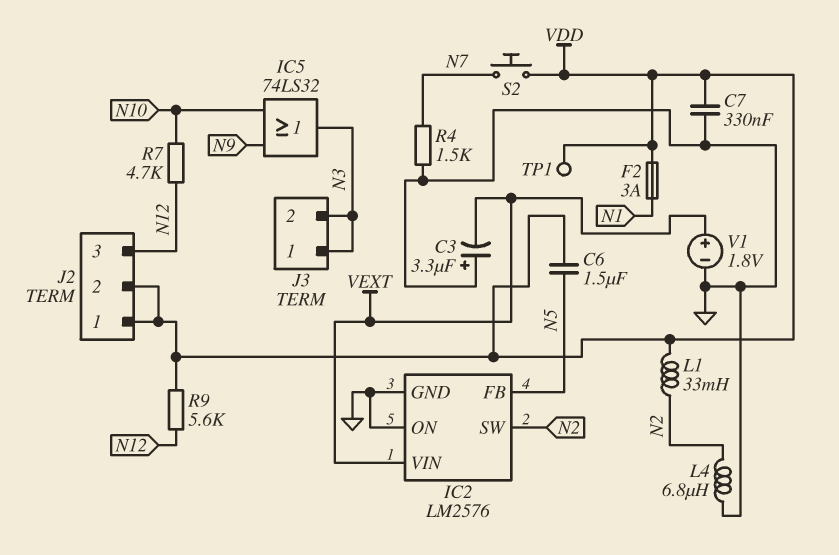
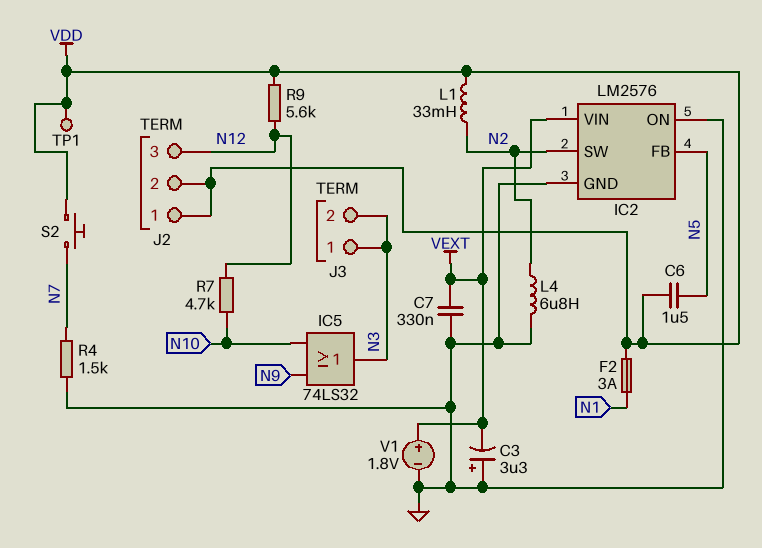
C7: 330nF (GND, VDD) -> 330nF (GND, VEXT)

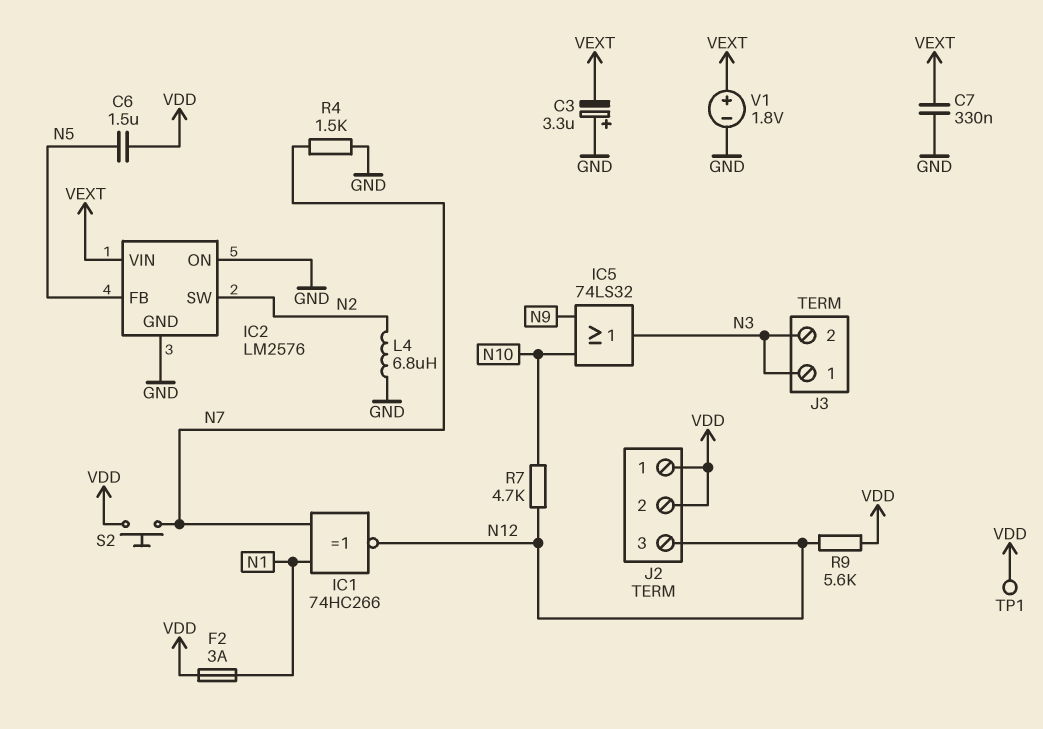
IC1: none -> XNOR 74HC266 (in N1, in N7, out N12)
L1: 33mH (N2, VDD) -> none

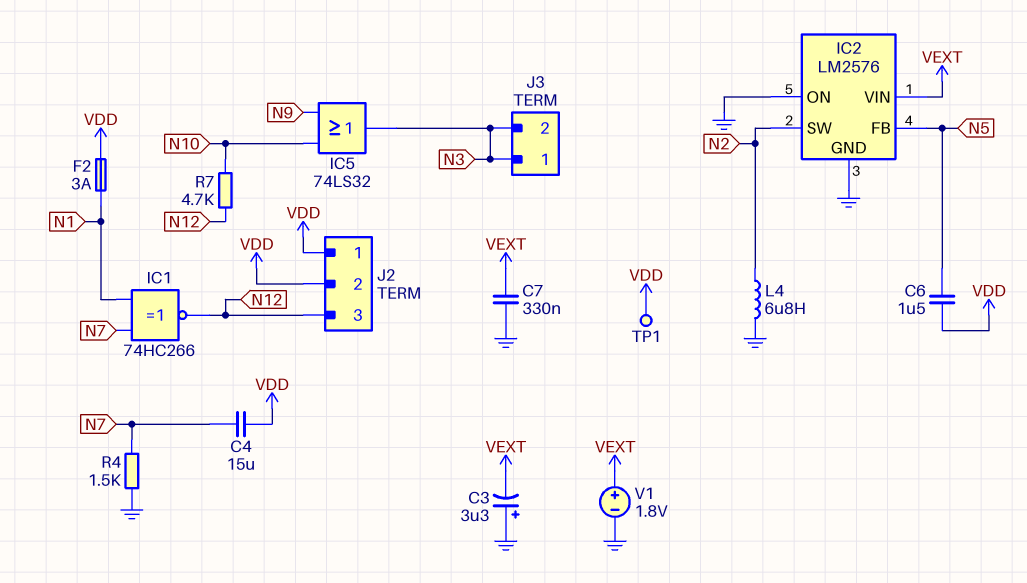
C4: none -> 15uF (N7, VDD)
R9: 5.6k (N12, VDD) -> none
S2: button (N7, VDD) -> none

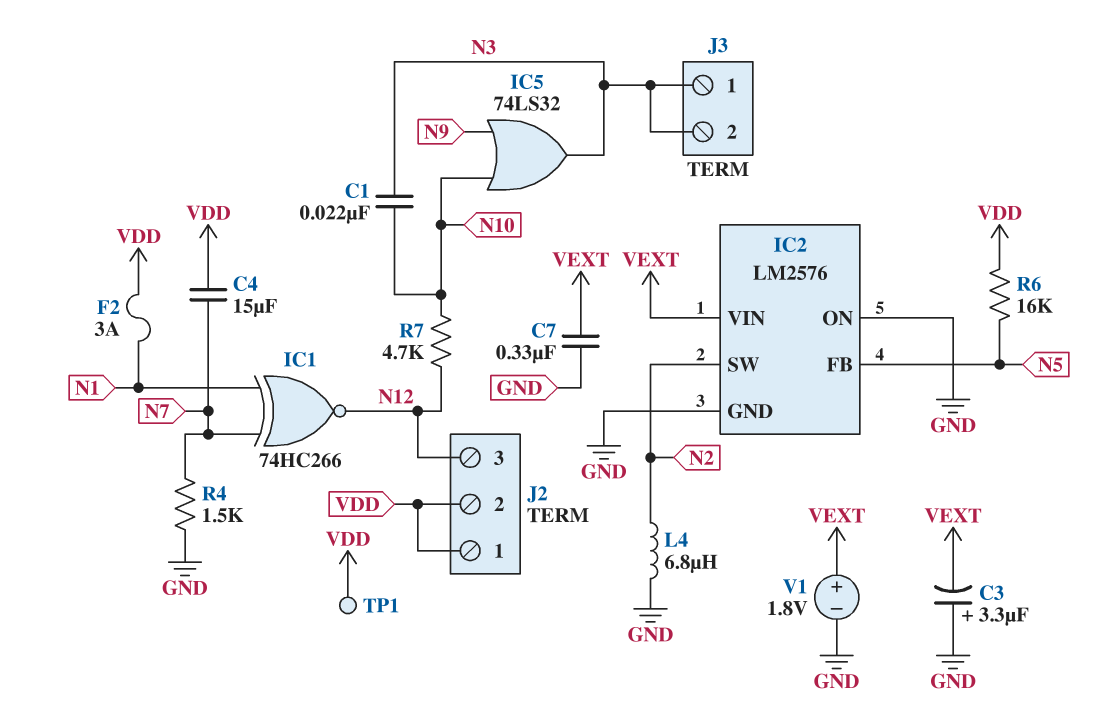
C1: none -> 22nF (N3, N10)
C6: 1.5uF (N5, VDD) -> none
R6: none -> 16k (N5, VDD)

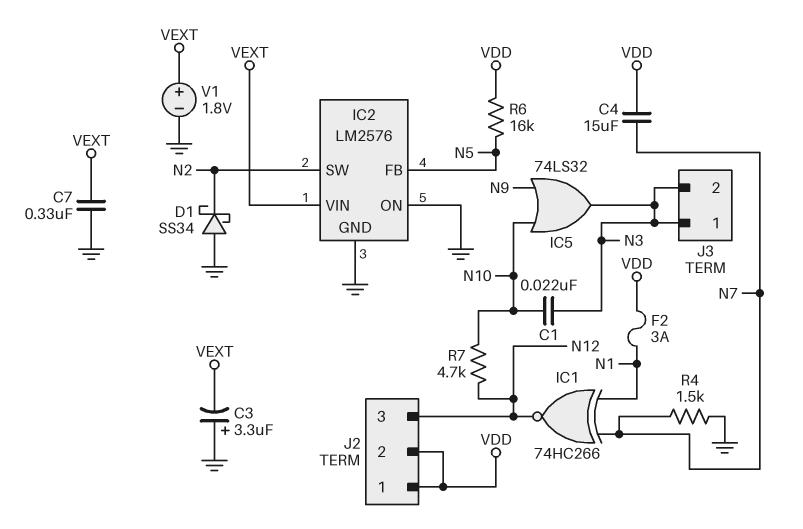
D1: none -> schottky SS34 (A GND, K N2)
L4: 6.8uH (GND, N2) -> none
TP1: test point (VDD) -> none

